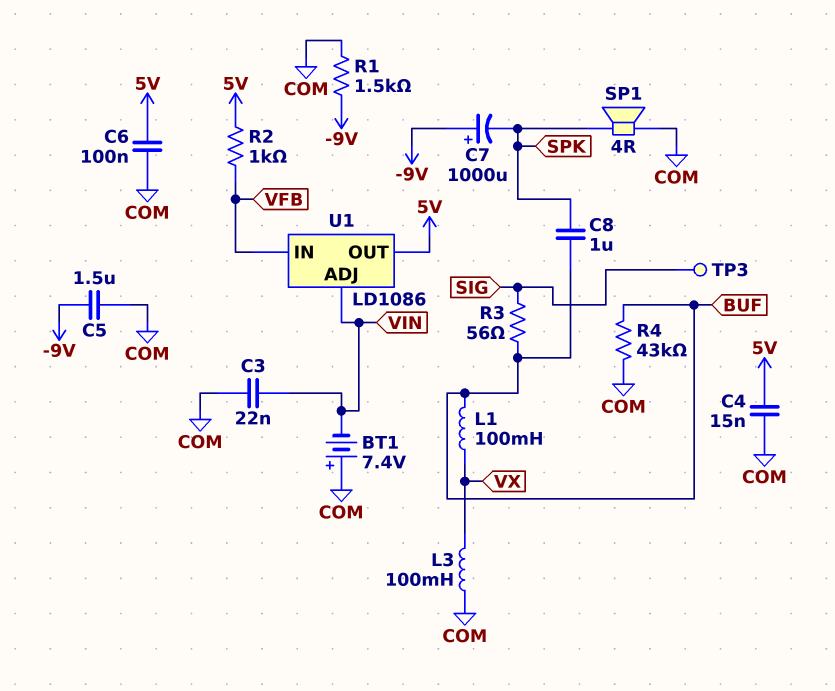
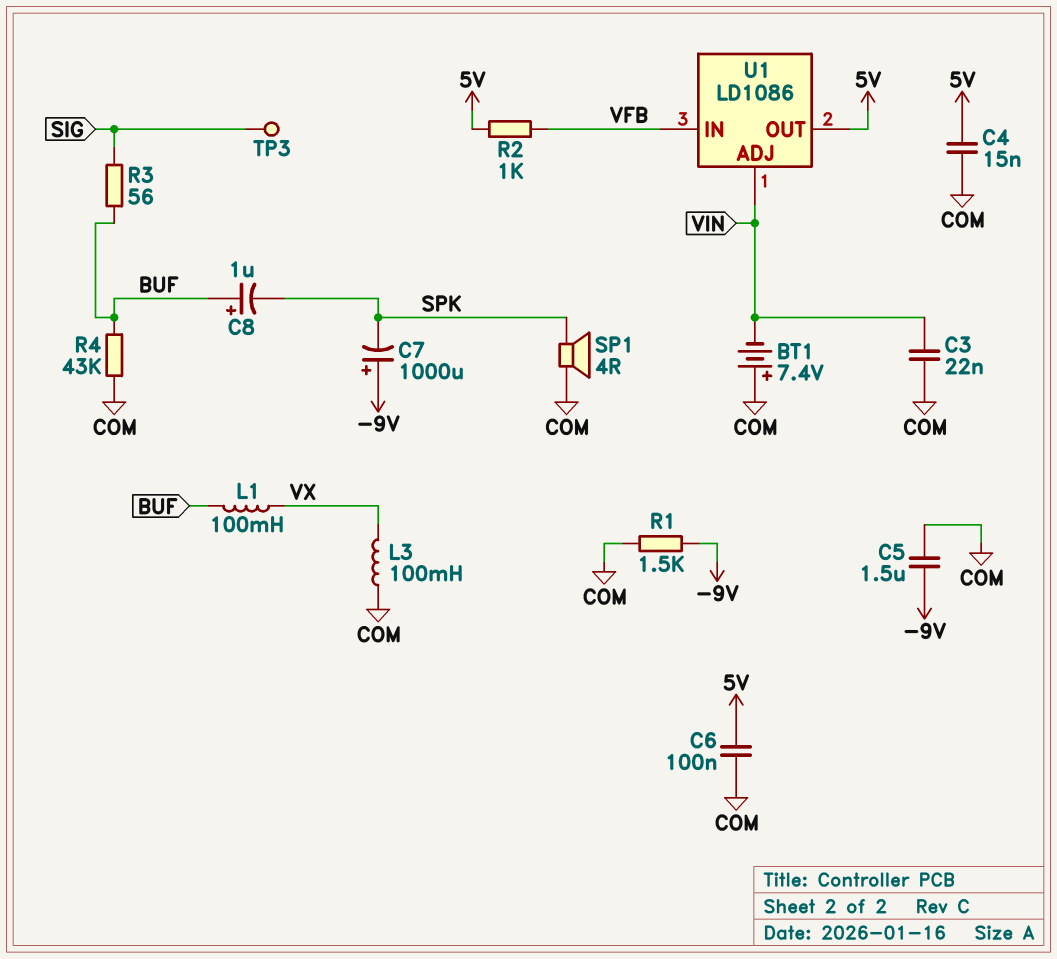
C8: 1uF (BUF, SPK) -> 1uF (plus BUF, minus SPK)

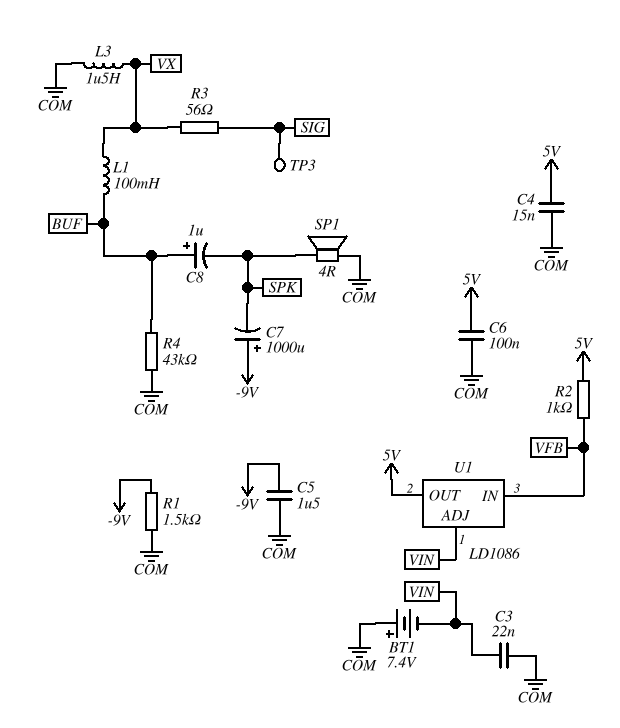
L3: 100mH (COM, VX) -> 1.5uH (COM, VX)
R3: 56 (BUF, SIG) -> 56 (SIG, VX)

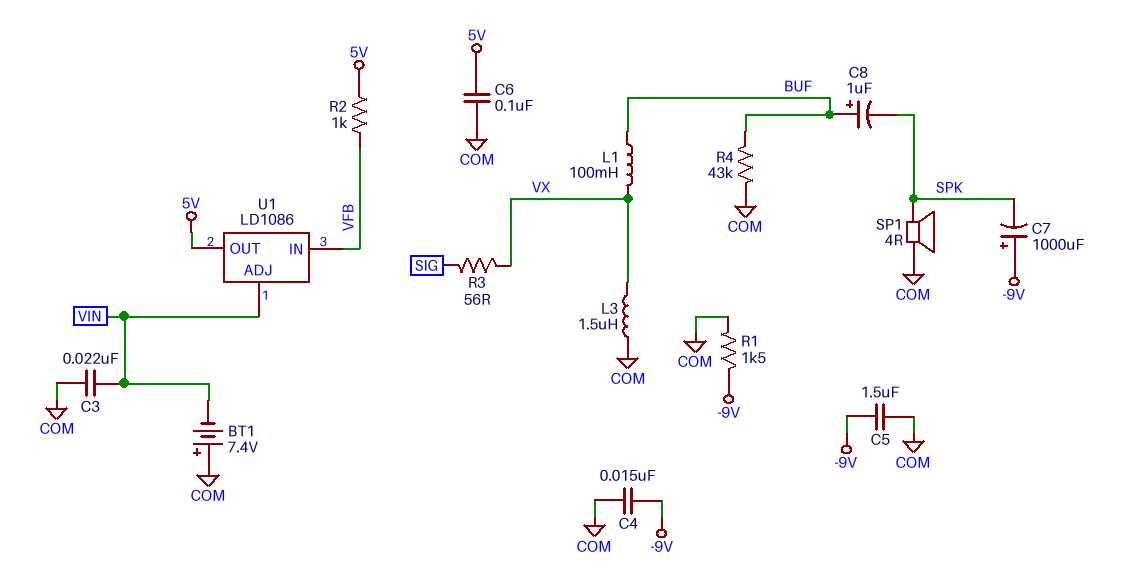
C4: 15nF (5V, COM) -> 15nF (-9V, COM)
TP3: test point (SIG) -> none

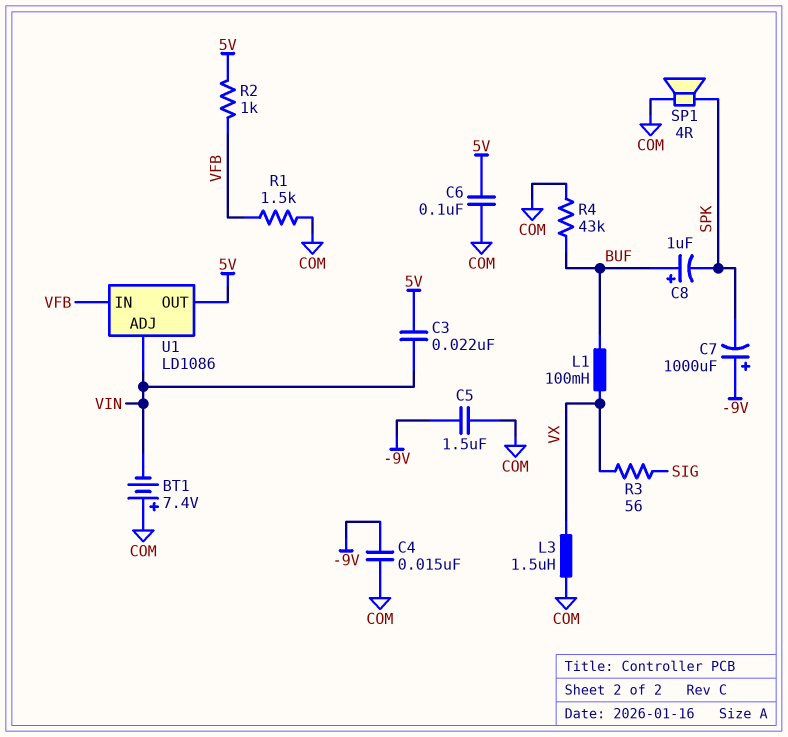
C3: 22nF (COM, VIN) -> 22nF (5V, VIN)
R1: 1.5k (-9V, COM) -> 1.5k (COM, VFB)

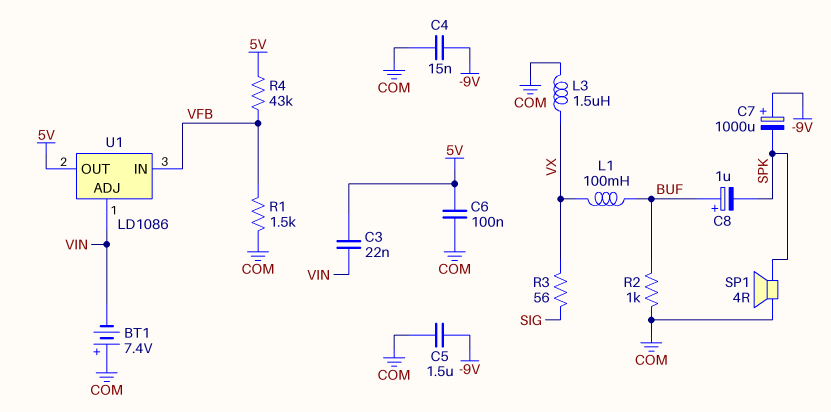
R2: 1k (5V, VFB) -> 1k (BUF, COM)
R4: 43k (BUF, COM) -> 43k (5V, VFB)

